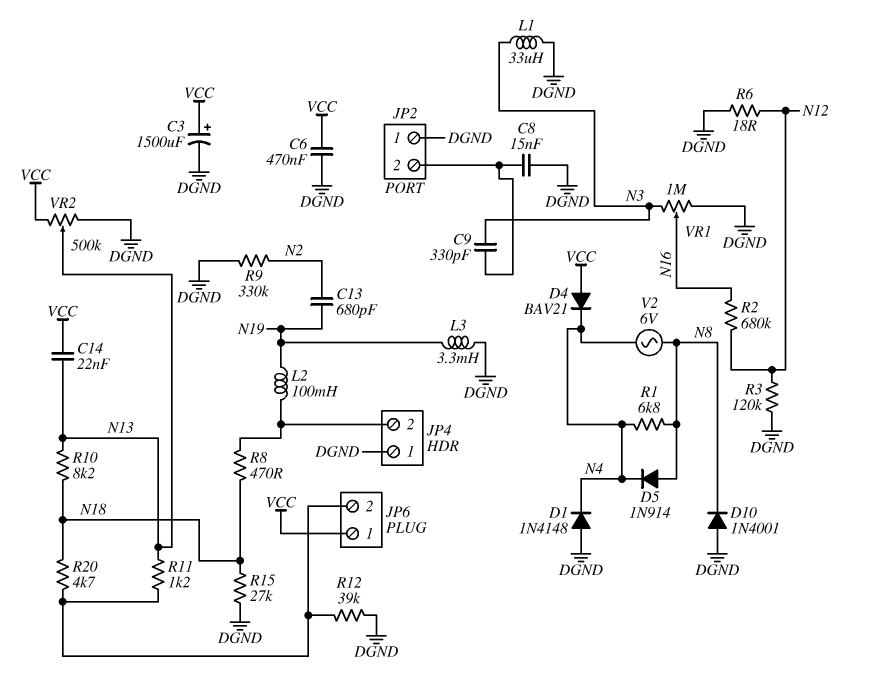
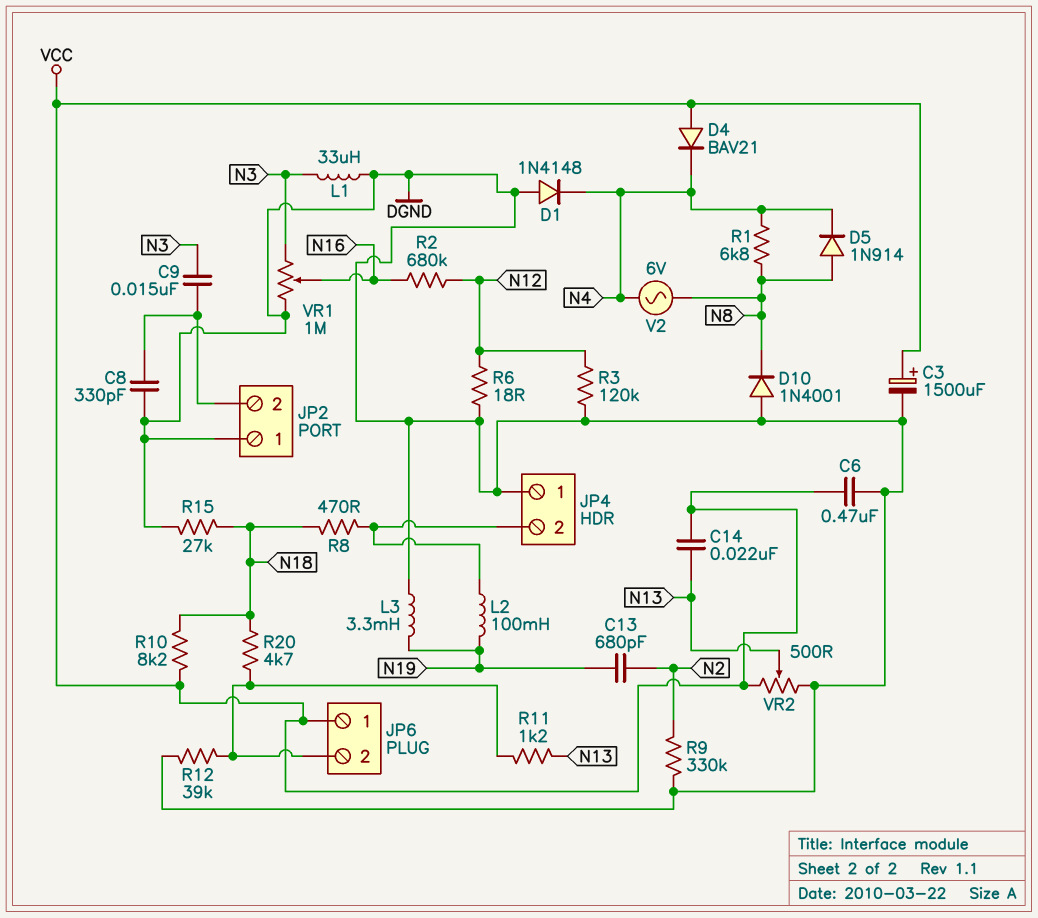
C8: 15nF (DGND, JP2/2) -> 330pF (DGND, JP2/2)
C9: 330pF (JP2/2, N3) -> 15nF (JP2/2, N3)
R10: 8.2k (N13, N18) -> 8.2k (N18, VCC)
VR2: 500k (DGND, VCC, wiper N13) -> 500 (DGND, VCC, wiper N13)

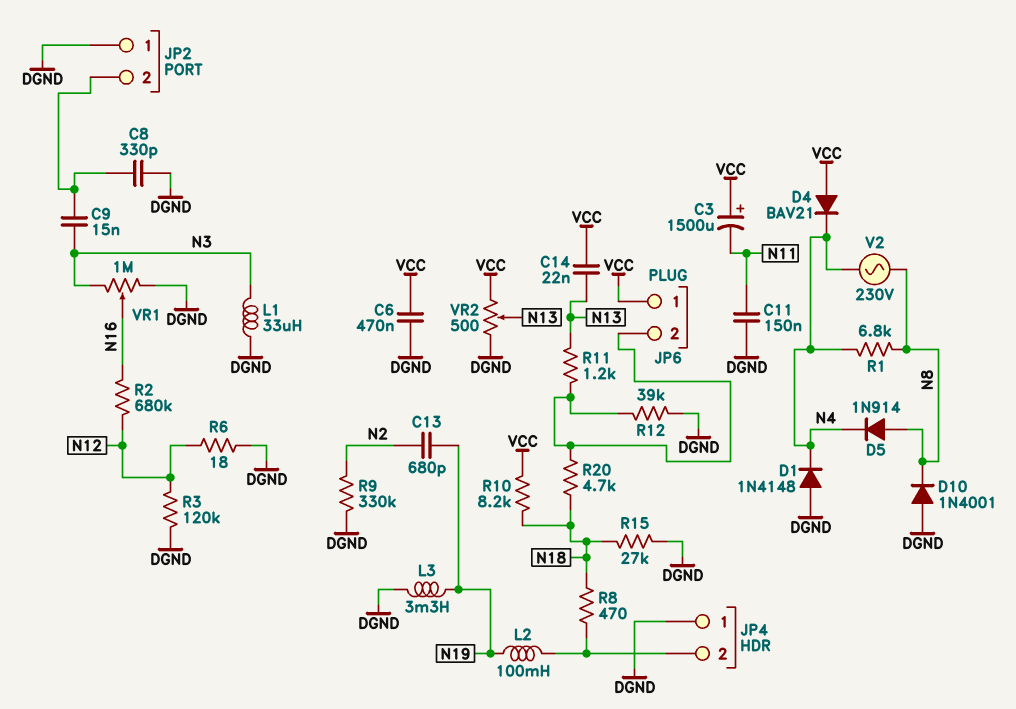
C3: 1500uF (plus VCC, minus DGND) -> 1500uF (plus VCC, minus N11)
C11: none -> 150nF (DGND, N11)
V2: AC 6V (N4, N8) -> AC 230V (N4, N8)

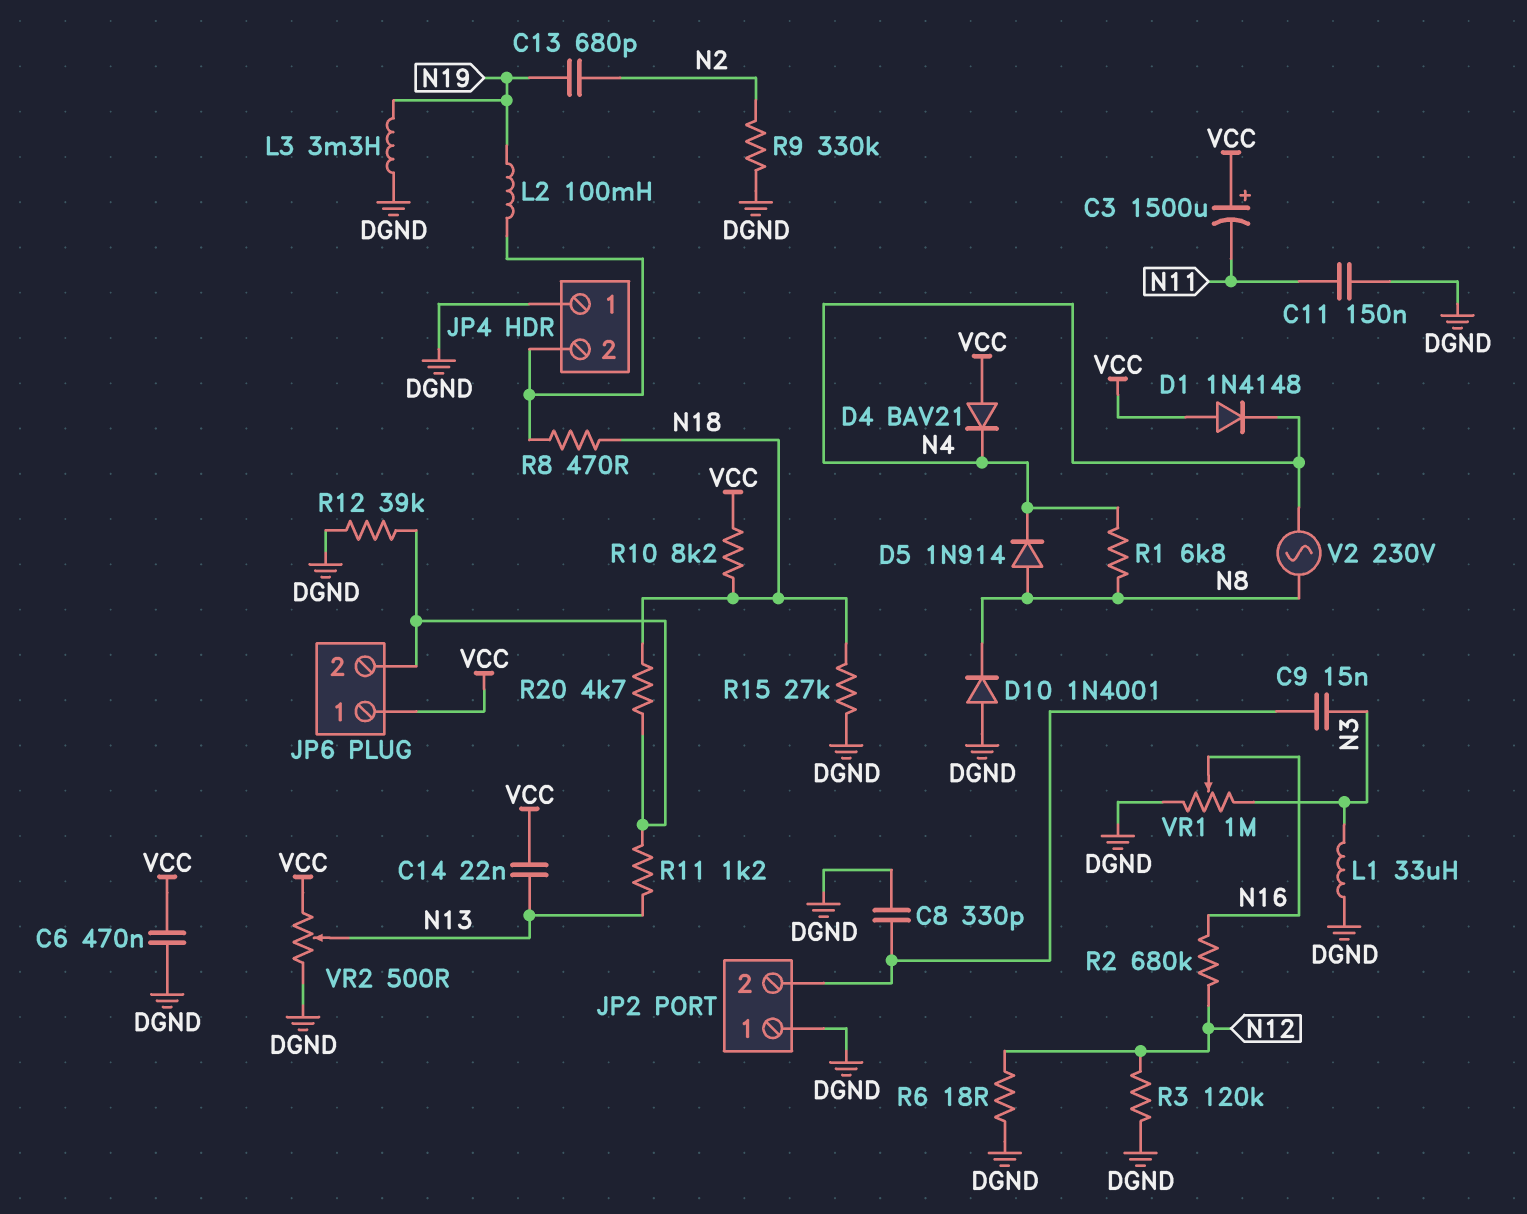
D1: diode 1N4148 (A DGND, K N4) -> diode 1N4148 (A VCC, K N4)

